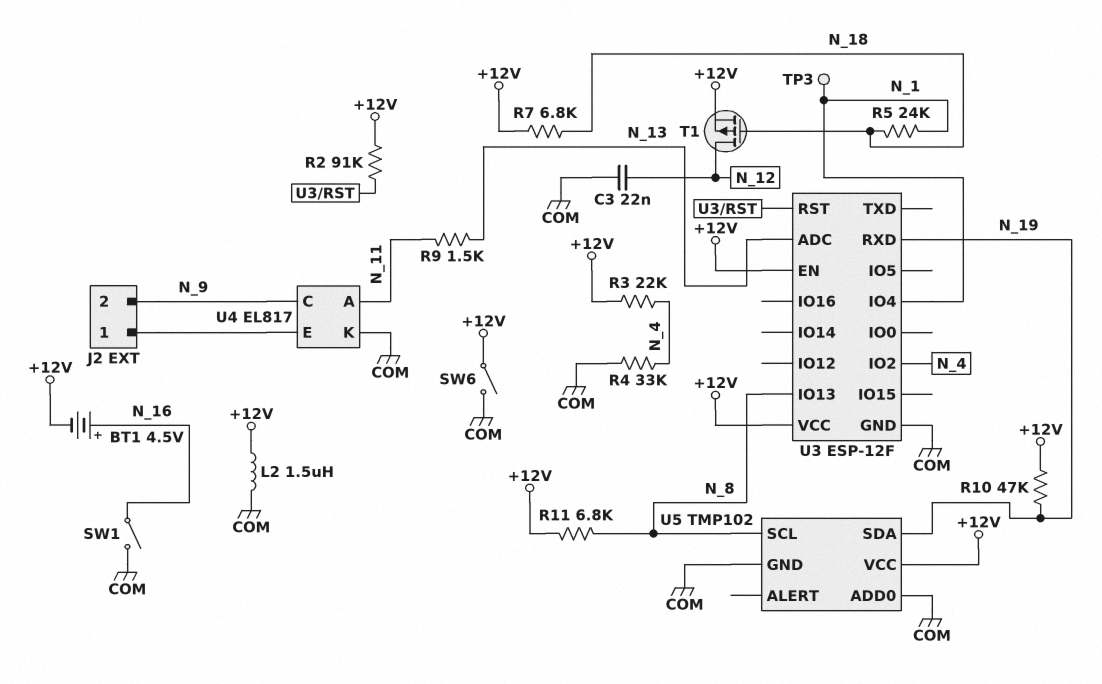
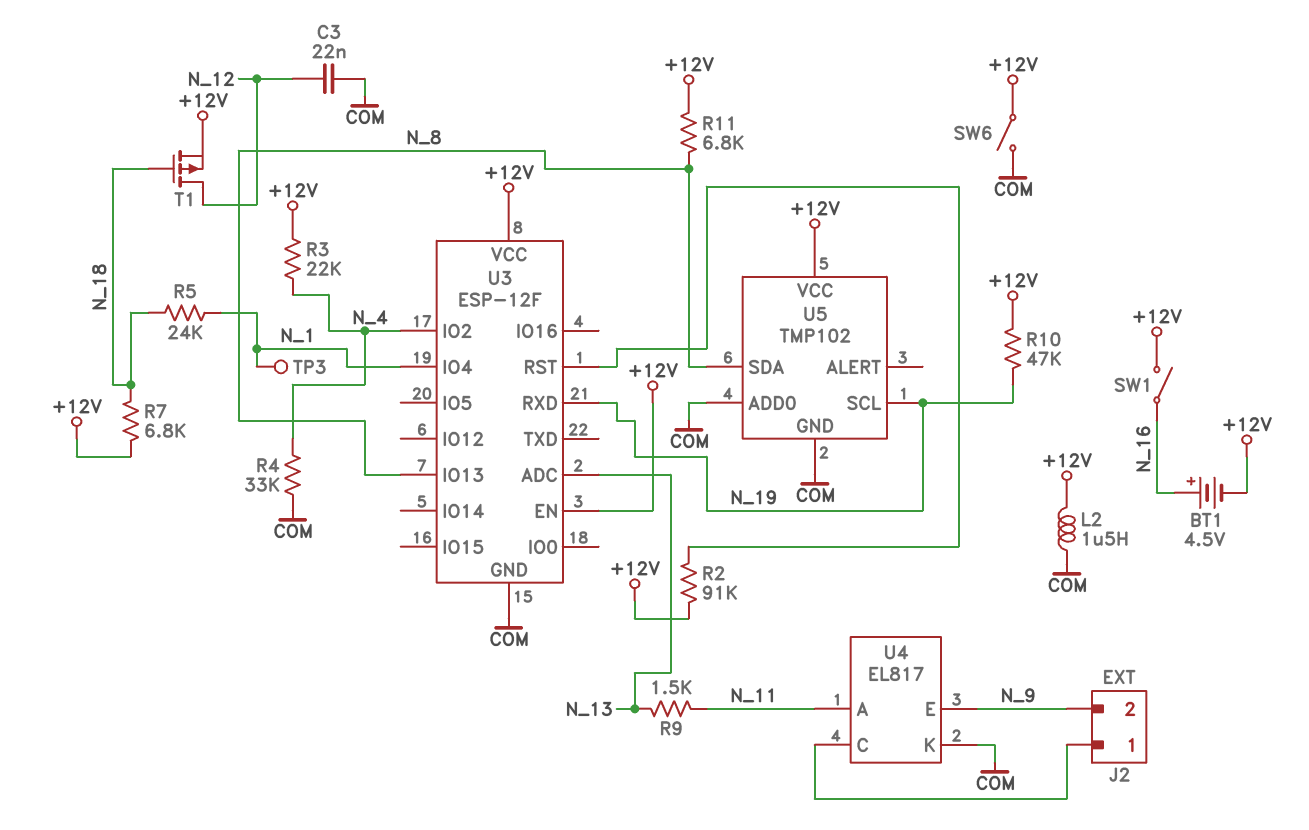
SW1: switch (COM, N_16) -> switch (+12V, N_16)
U4 pin C: N_9 -> J2/1
U4 pin E: J2/1 -> N_9
U5 pin SCL: N_8 -> N_19
U5 pin SDA: N_19 -> N_8

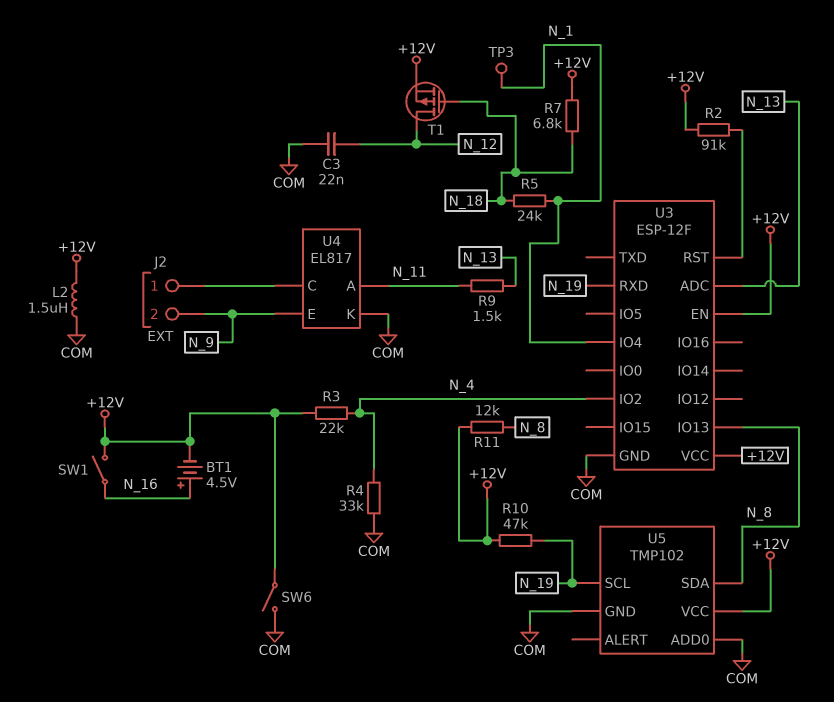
R11: 6.8k (+12V, N_8) -> 12k (+12V, N_8)

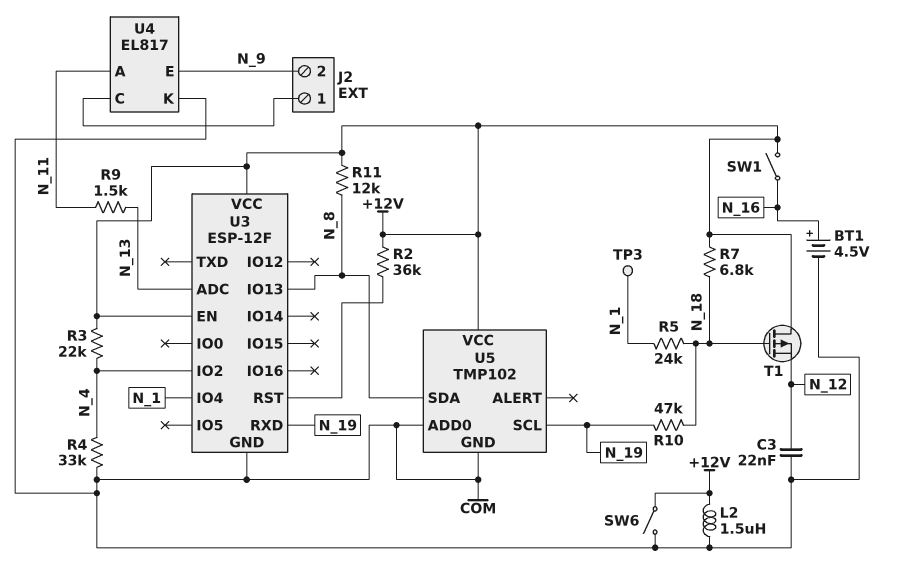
BT1: 4.5V (plus N_16, minus +12V) -> 4.5V (plus N_16, minus COM)
R2: 91k (+12V, U3/RST) -> 36k (+12V, U3/RST)
R10: 47k (+12V, N_19) -> 47k (N_18, N_19)
T1: PMOS (G N_18, D N_12, S +12V) -> PMOS (G N_18, D +12V, S N_12)

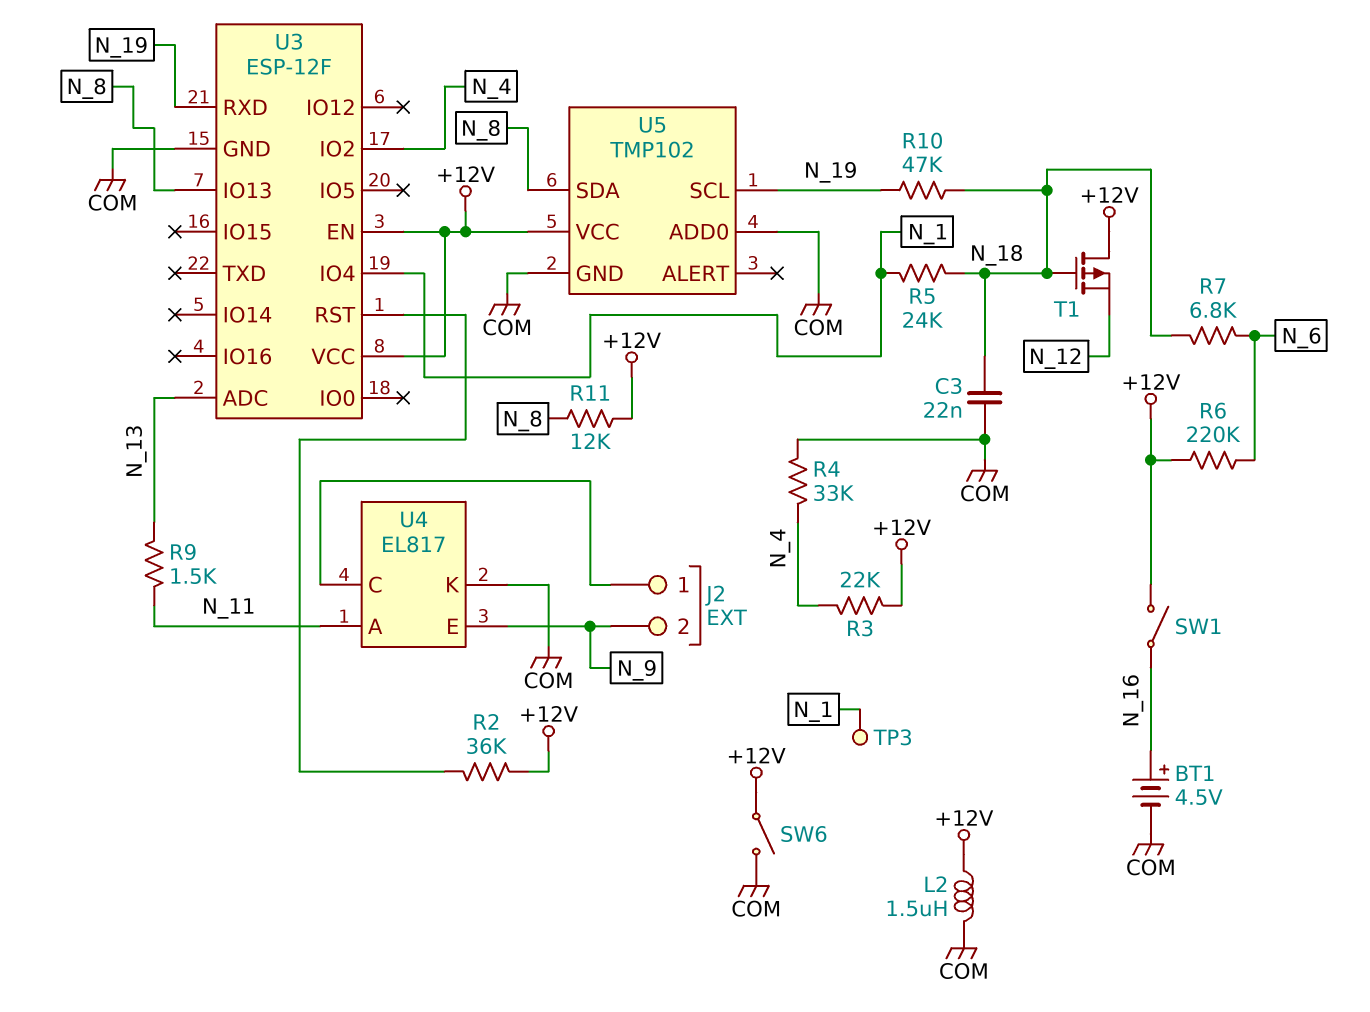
C3: 22nF (COM, N_12) -> 22nF (COM, N_18)
R6: none -> 220k (+12V, N_6)
R7: 6.8k (+12V, N_18) -> 6.8k (N_6, N_18)

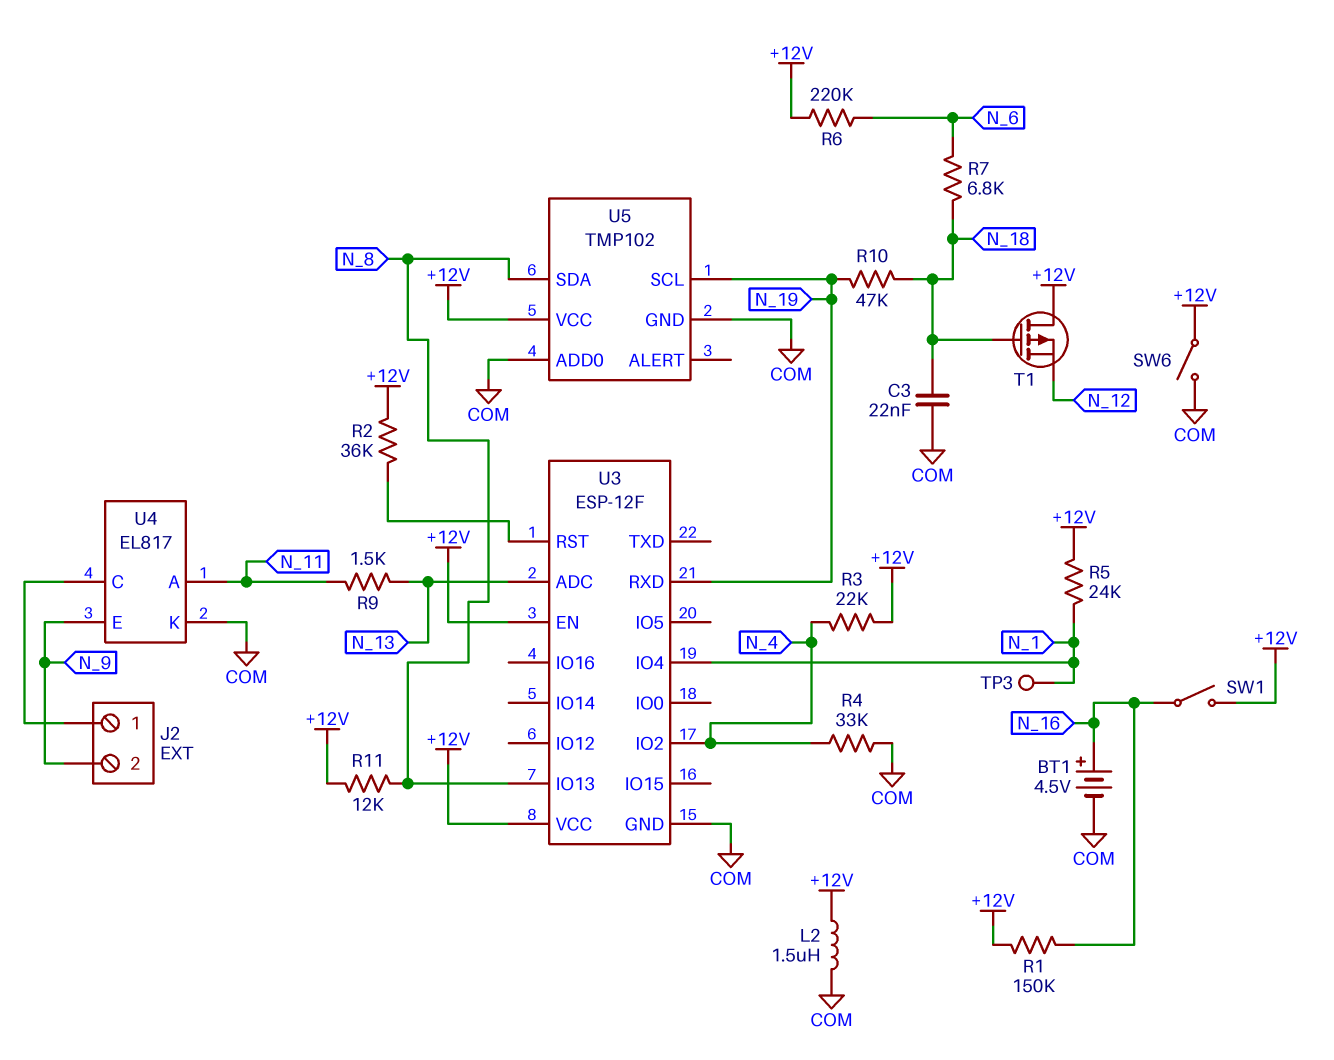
R1: none -> 150k (+12V, N_16)
R5: 24k (N_1, N_18) -> 24k (+12V, N_1)

